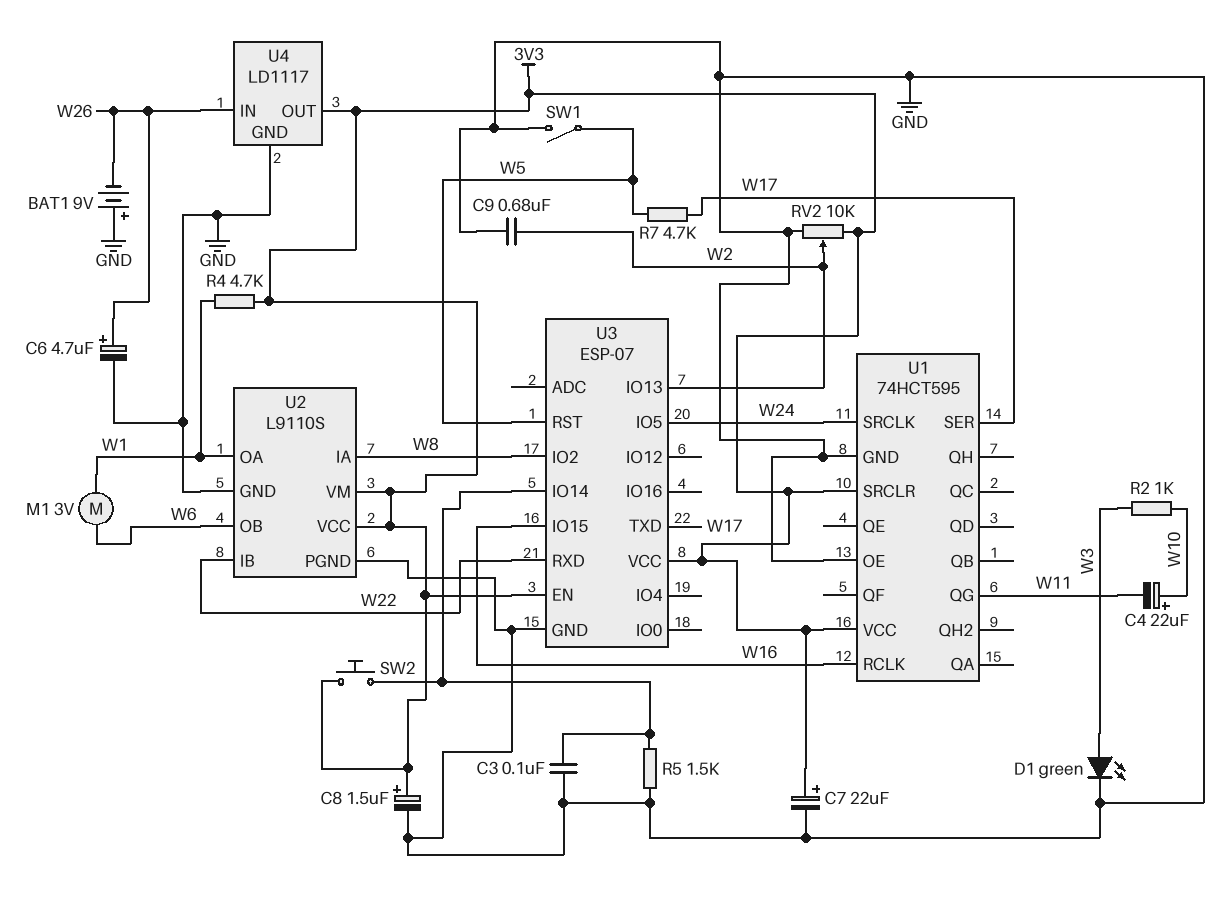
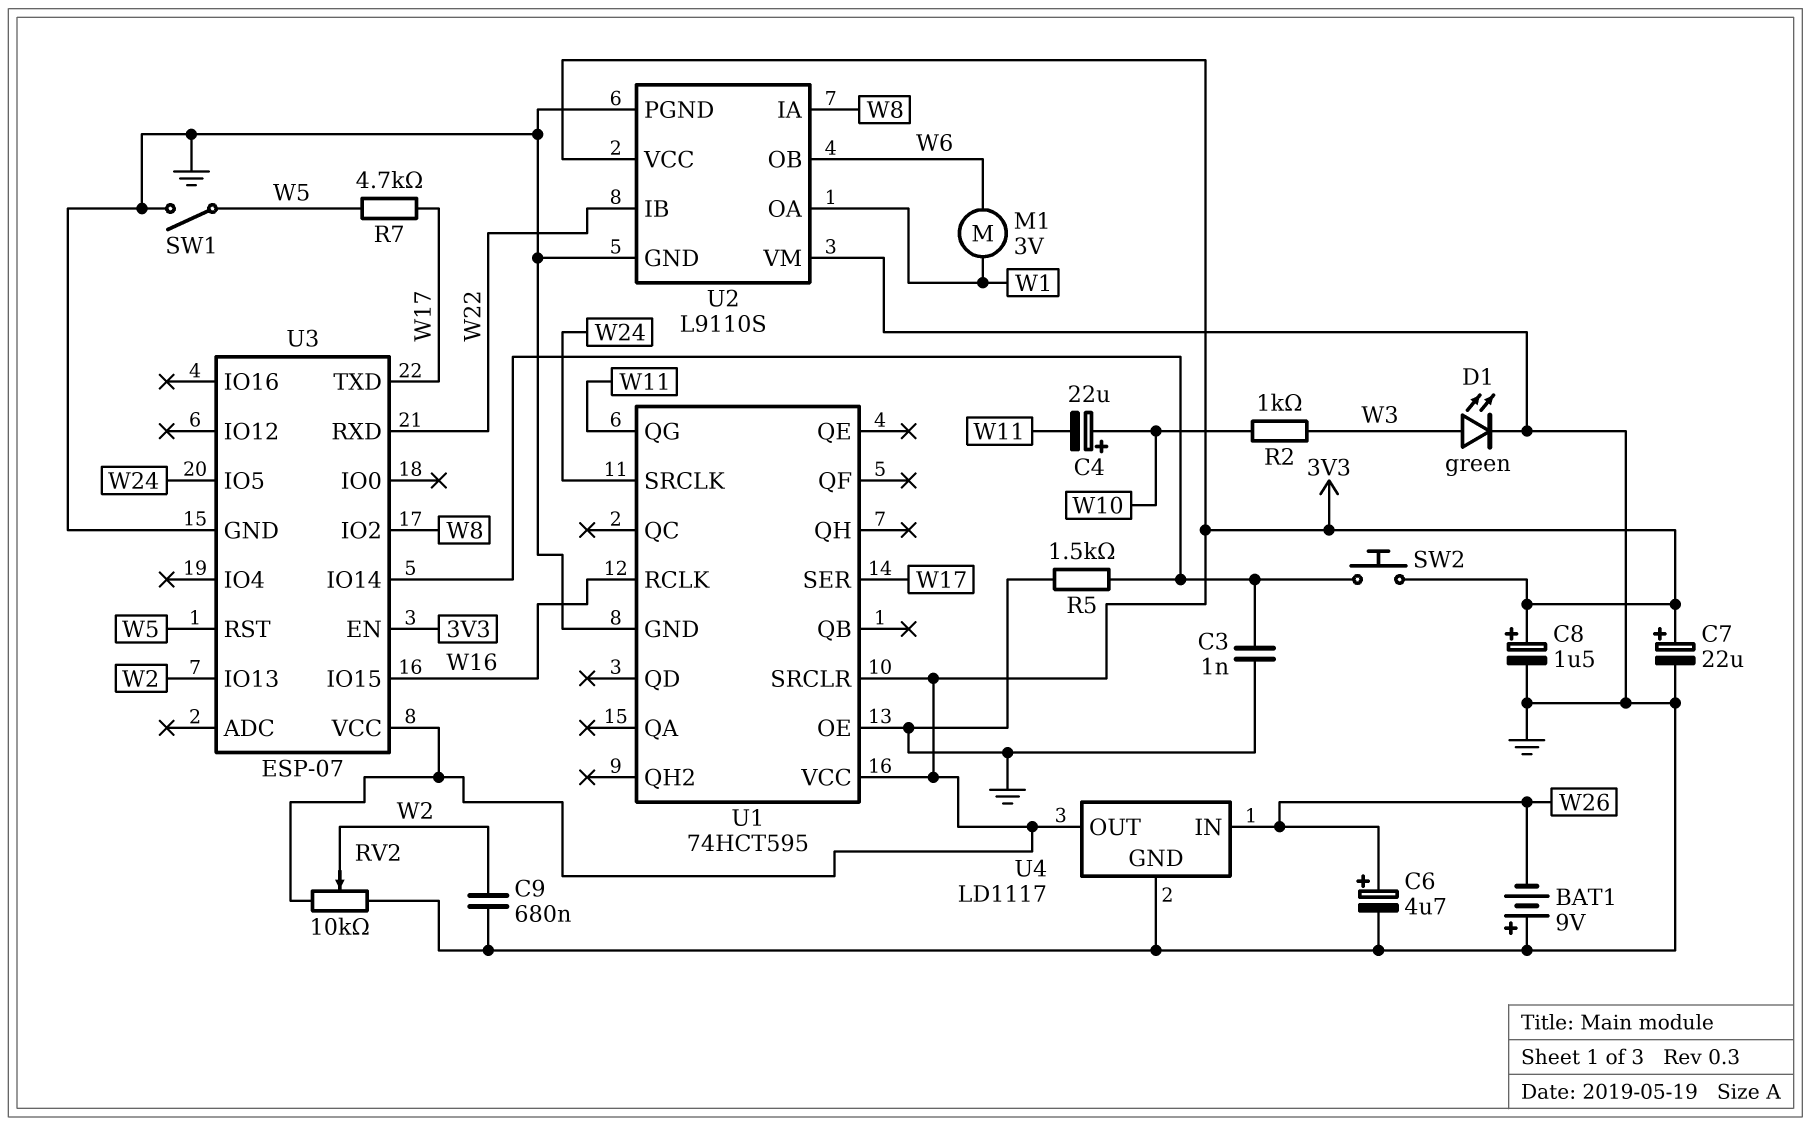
C3: 100nF (GND, U3/IO14) -> 1nF (GND, U3/IO14)
R4: 4.7k (3V3, W1) -> none
U2 pin VM: 3V3 -> GND

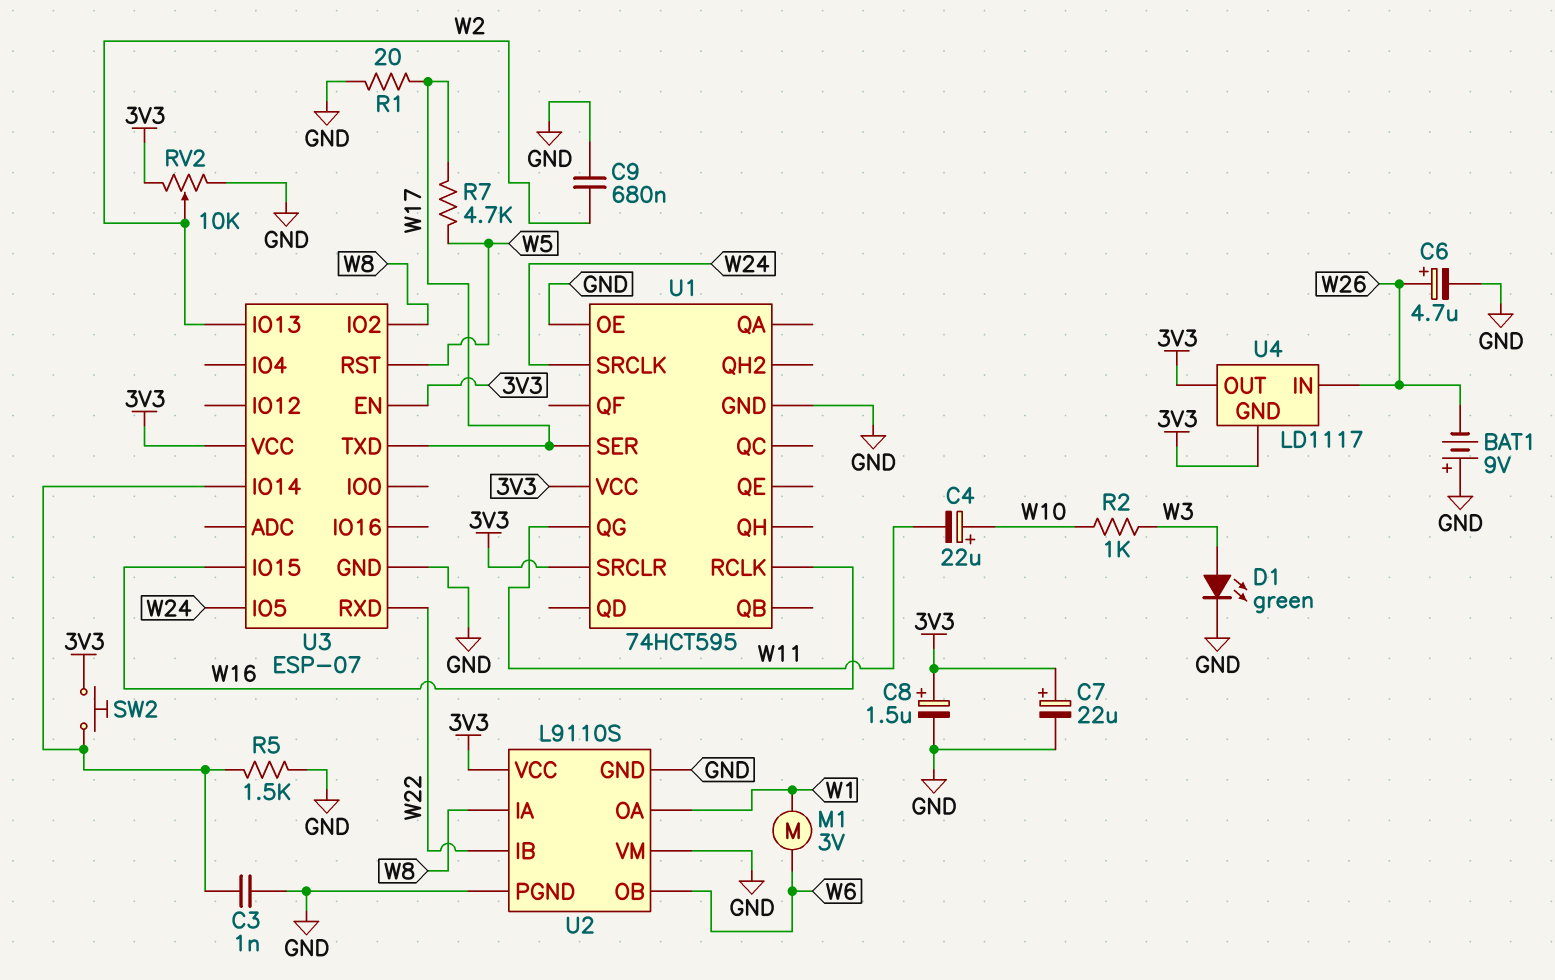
R1: none -> 20 (GND, W17)
SW1: switch (GND, W5) -> none
U4 pin GND: GND -> 3V3

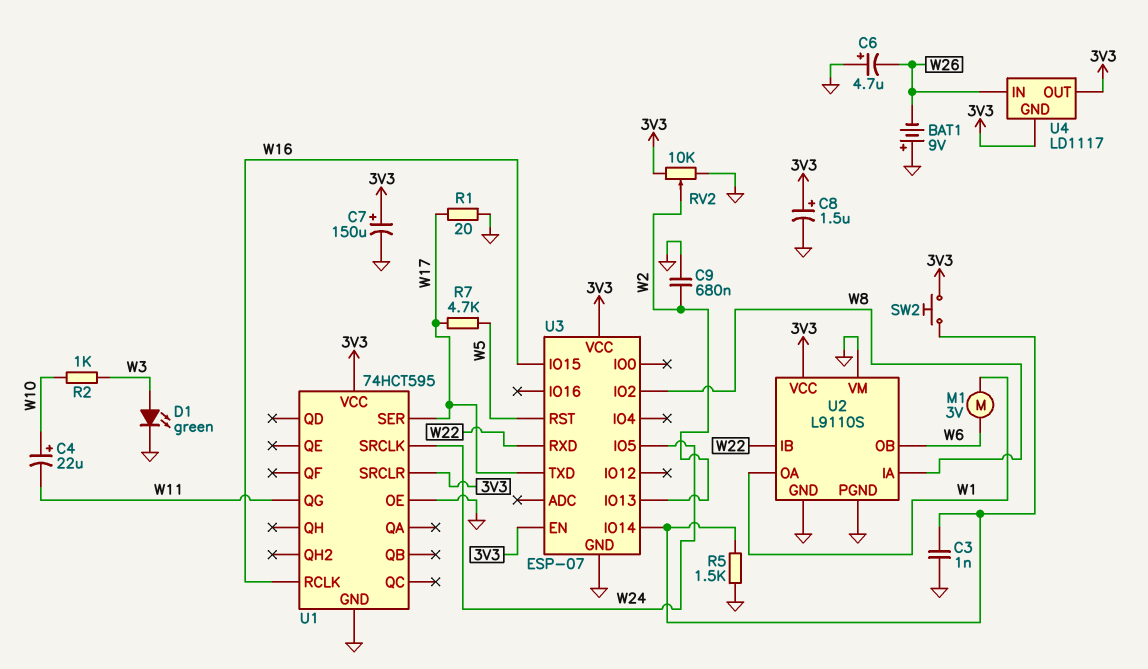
C6: 4.7uF (plus W26, minus GND) -> 4.7uF (plus GND, minus W26)
C7: 22uF (plus 3V3, minus GND) -> 150uF (plus 3V3, minus GND)

